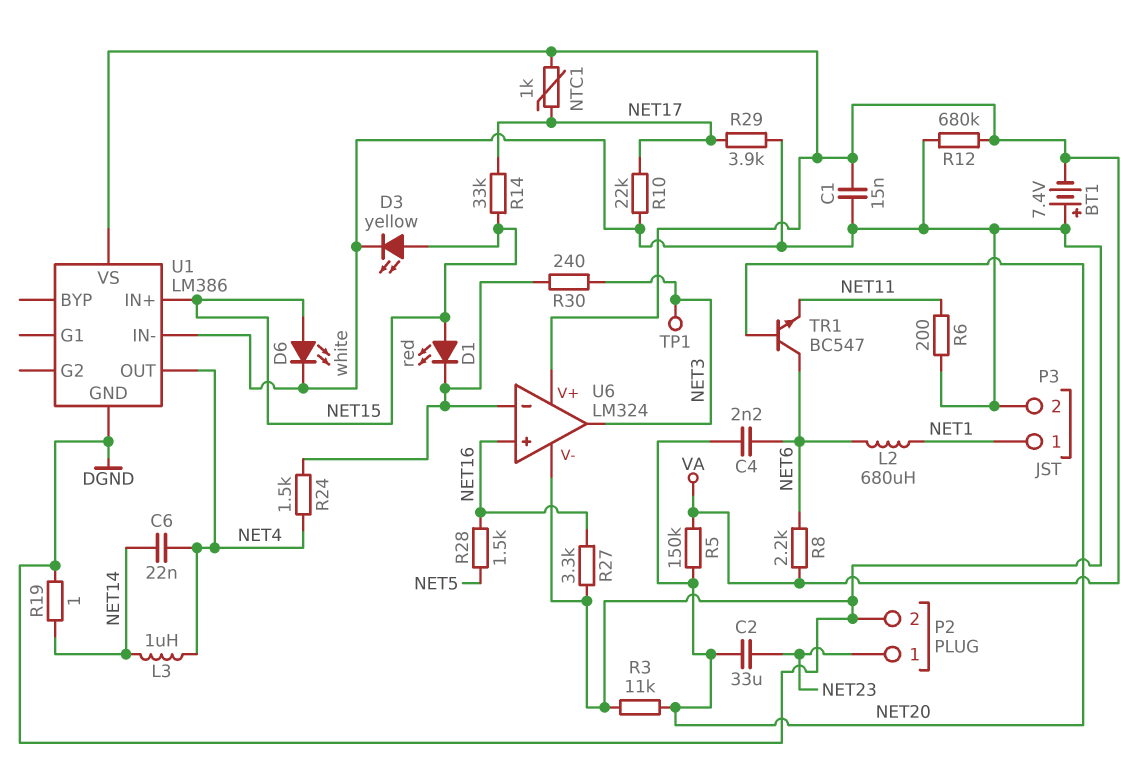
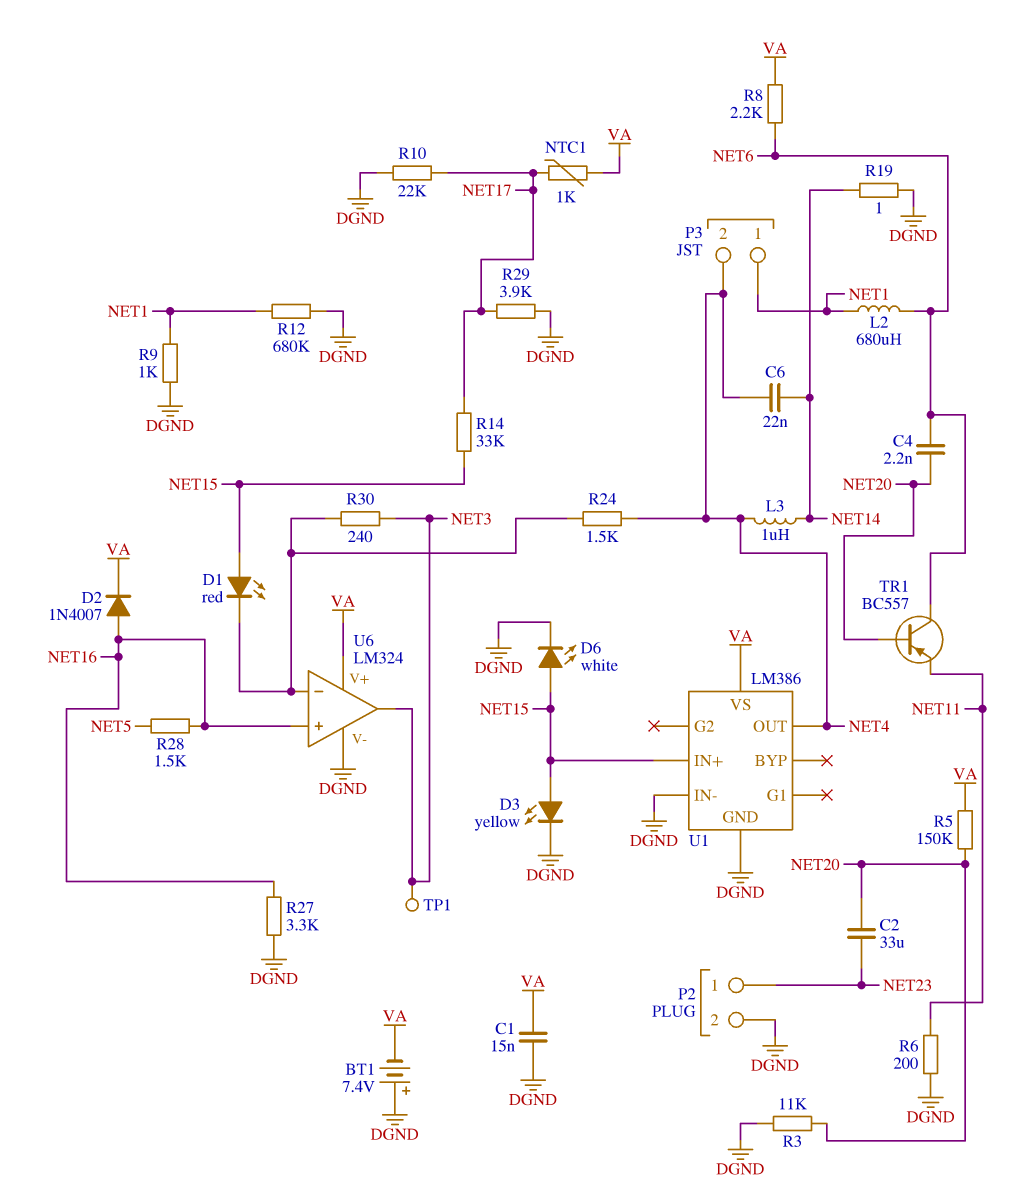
D2: none -> diode 1N4007 (A NET16, K VA)
P3 pin 2: DGND -> NET4
R9: none -> 1k (DGND, NET1)
R12: 680k (DGND, VA) -> 680k (DGND, NET1)
TR1: NPN BC547 (B NET20, C NET6, E NET11) -> PNP BC557 (B NET20, C NET6, E NET11)

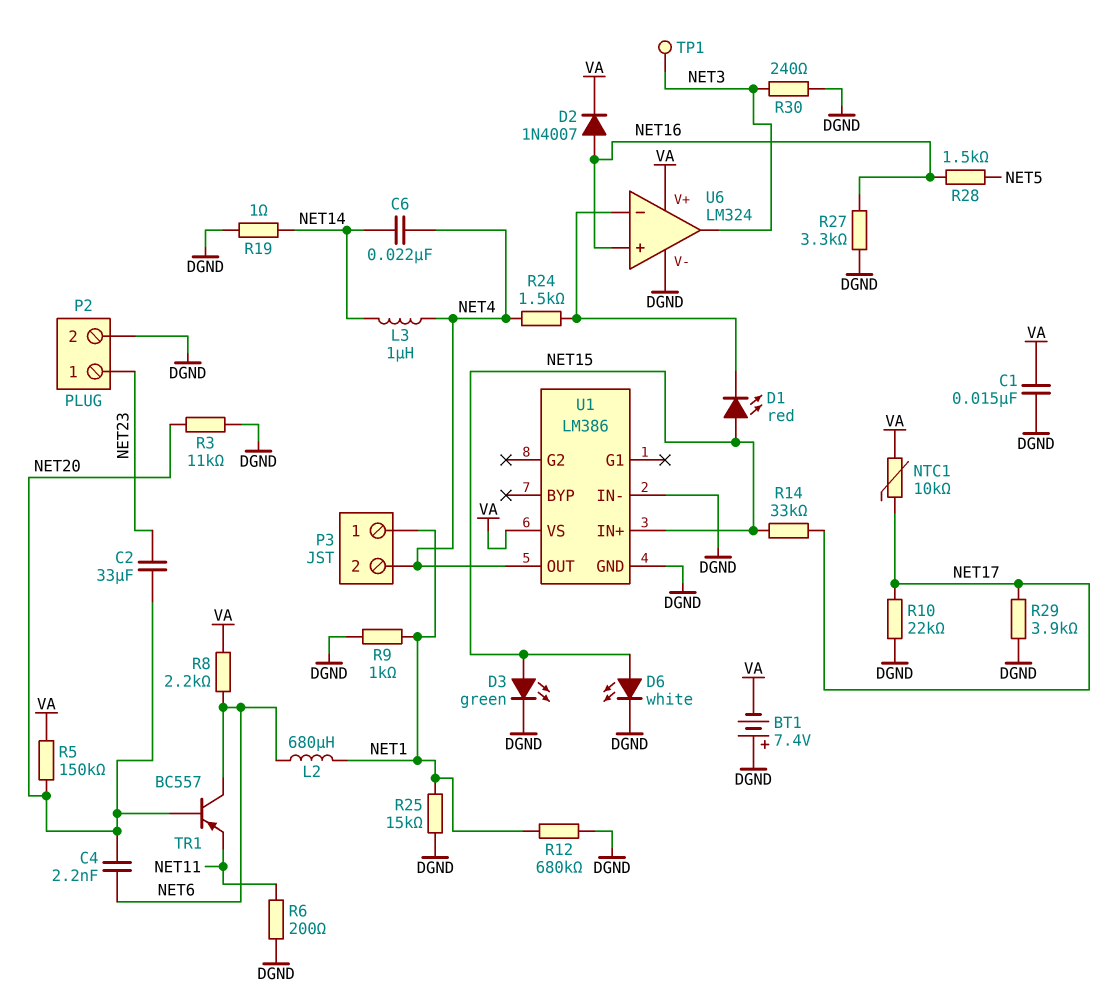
D3: LED yellow (A NET15, K DGND) -> LED green (A NET15, K DGND)
NTC1: 1k (NET17, VA) -> 10k (NET17, VA)
R25: none -> 15k (DGND, NET1)
R30: 240 (NET3, U6/in-) -> 240 (DGND, NET3)

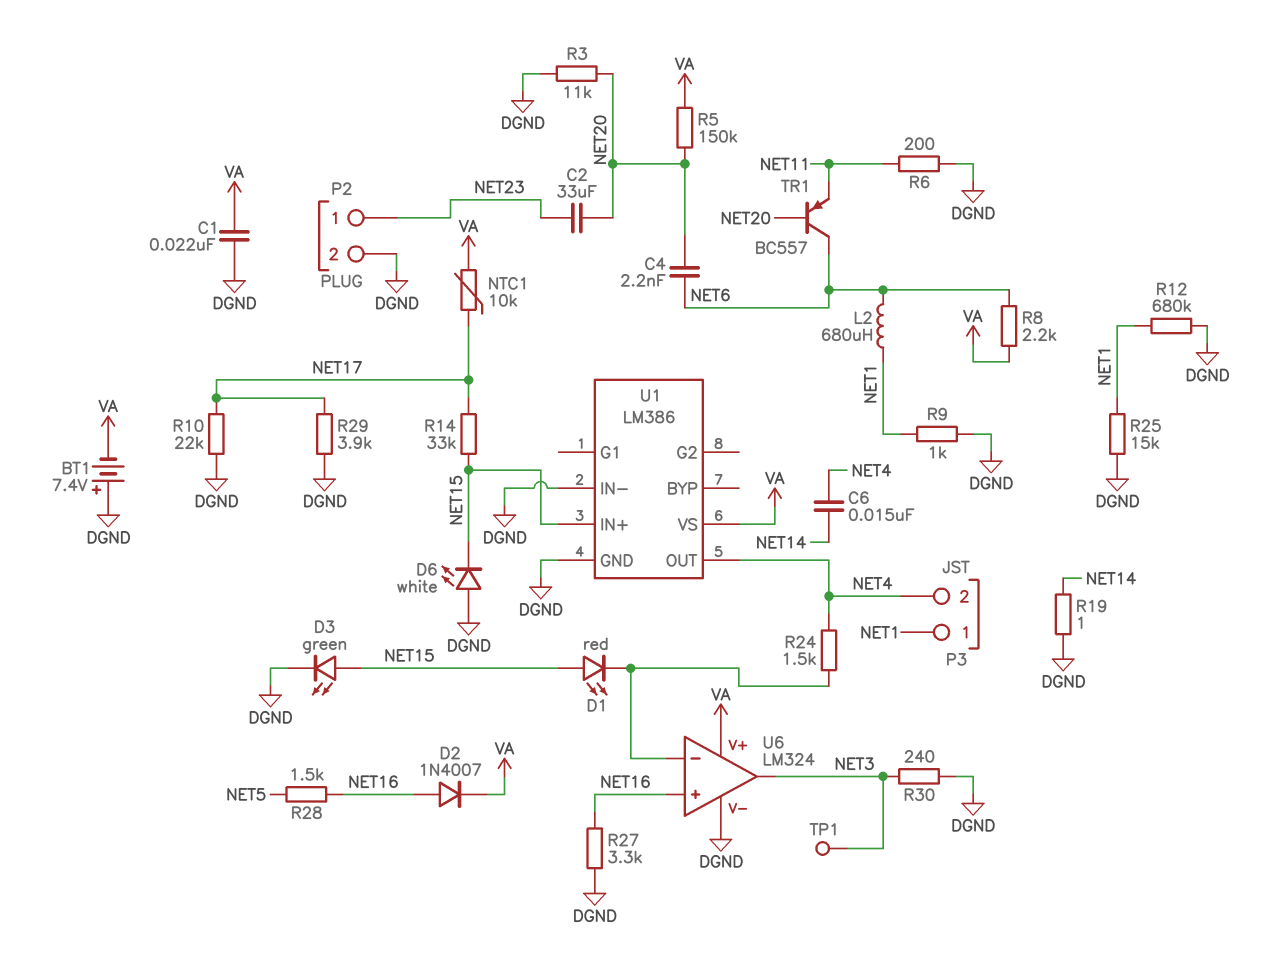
C1: 15nF (DGND, VA) -> 22nF (DGND, VA)
C6: 22nF (NET4, NET14) -> 15nF (NET4, NET14)
D6: LED white (A NET15, K DGND) -> LED white (A DGND, K NET15)
L3: 1uH (NET4, NET14) -> none

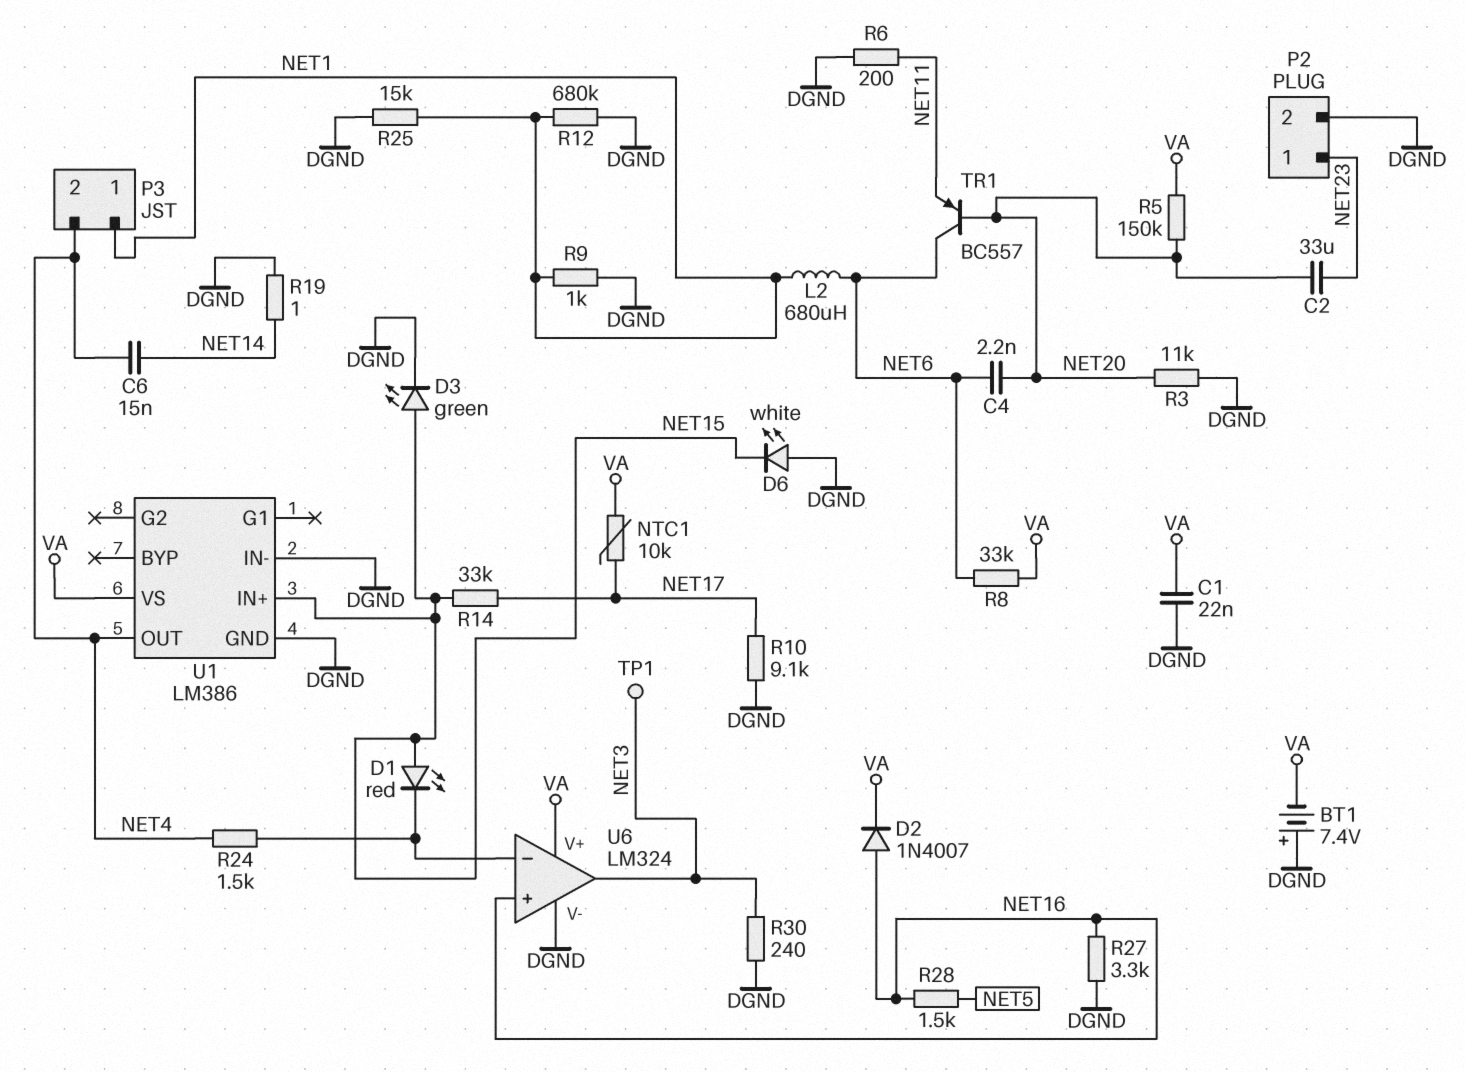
R8: 2.2k (NET6, VA) -> 33k (NET6, VA)
R10: 22k (DGND, NET17) -> 9.1k (DGND, NET17)
R29: 3.9k (DGND, NET17) -> none

